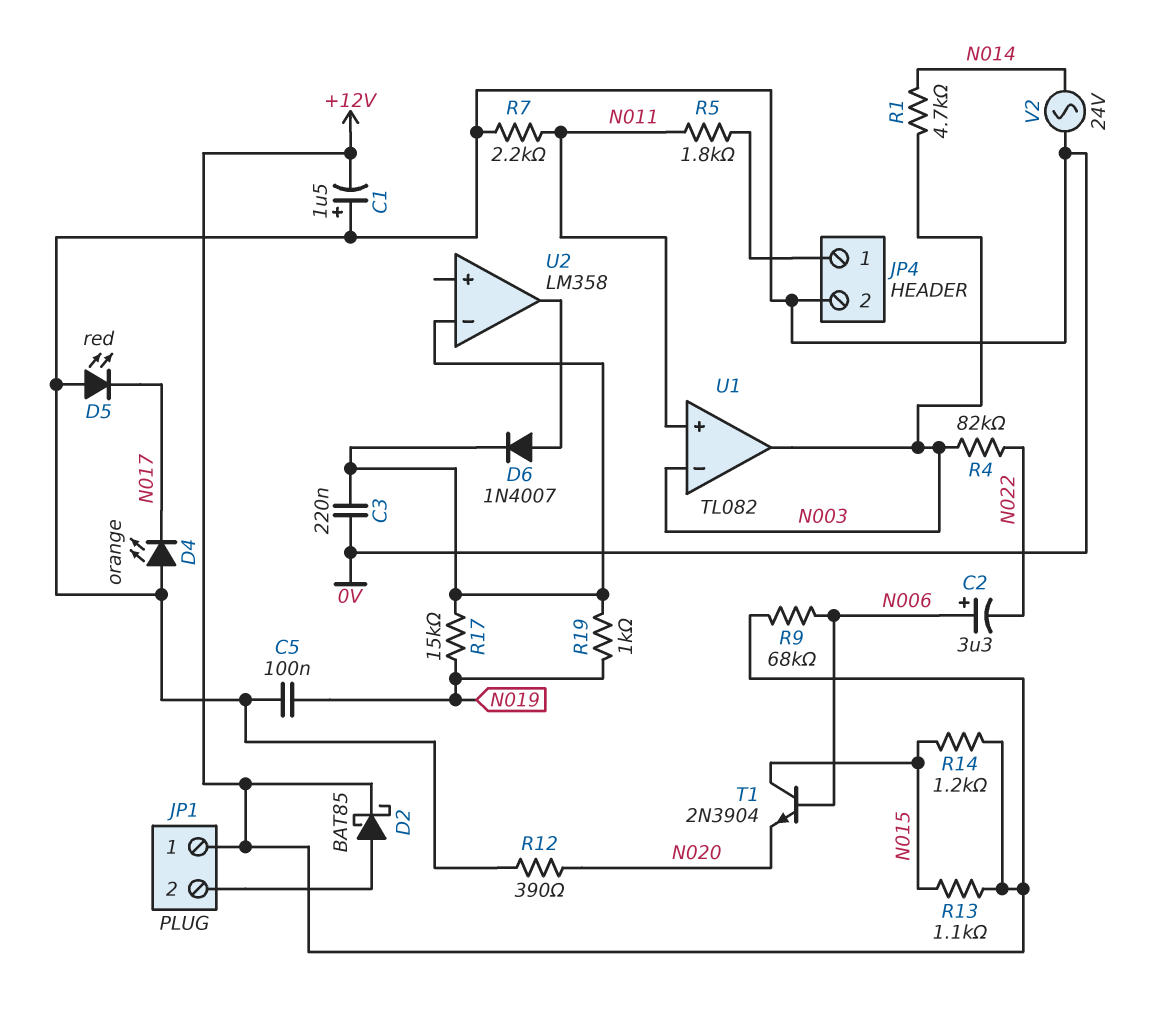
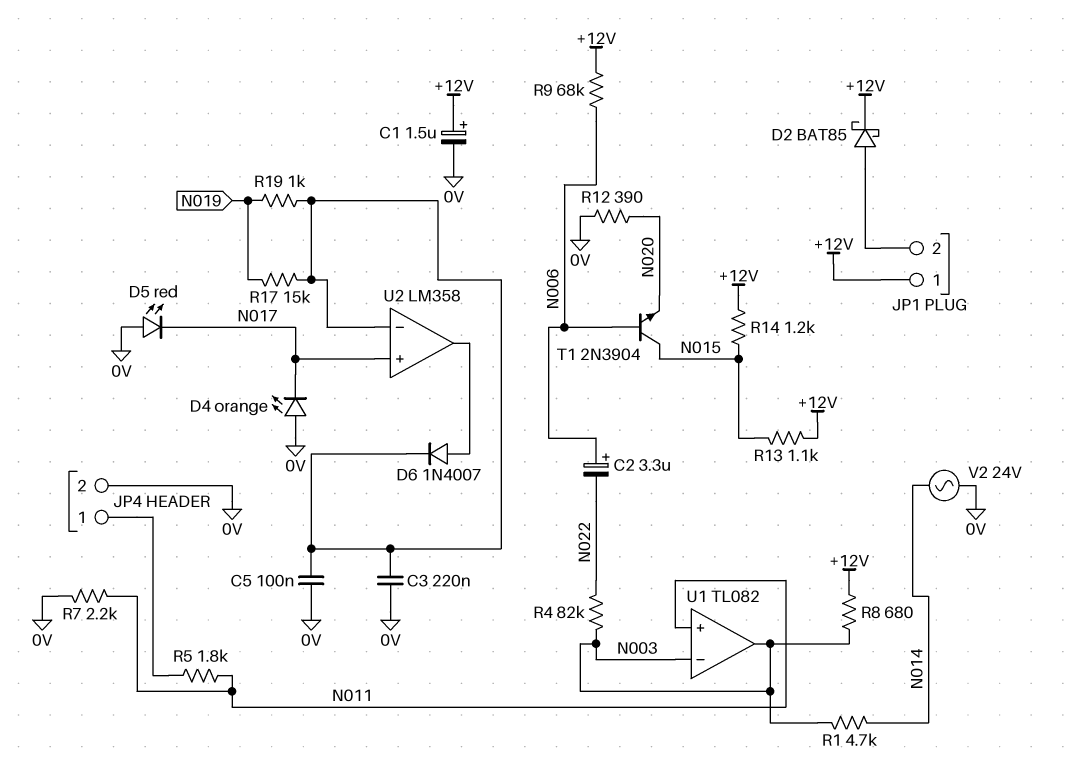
C1: 1.5uF (plus 0V, minus +12V) -> 1.5uF (plus +12V, minus 0V)
C5: 100nF (0V, N019) -> 100nF (0V, U2/in-)
R8: none -> 680 (+12V, N003)
U2 pin in+: none -> N017

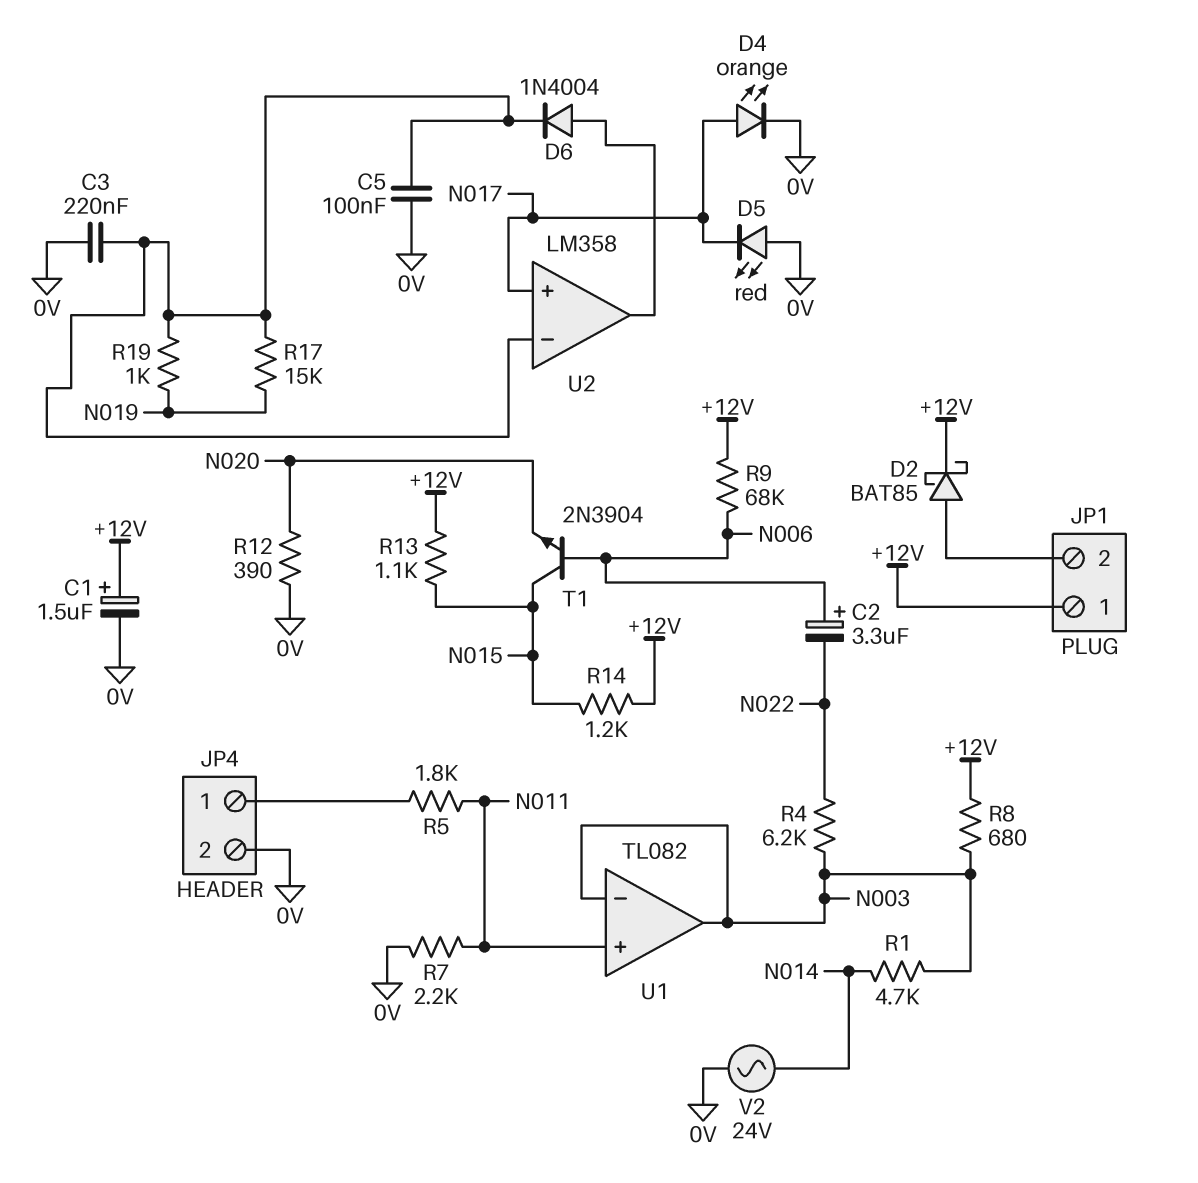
D4: LED orange (A 0V, K N017) -> LED orange (A N017, K 0V)
D6: diode 1N4007 (A U2/out, K U2/in-) -> diode 1N4004 (A U2/out, K U2/in-)
R4: 82k (N003, N022) -> 6.2k (N003, N022)

